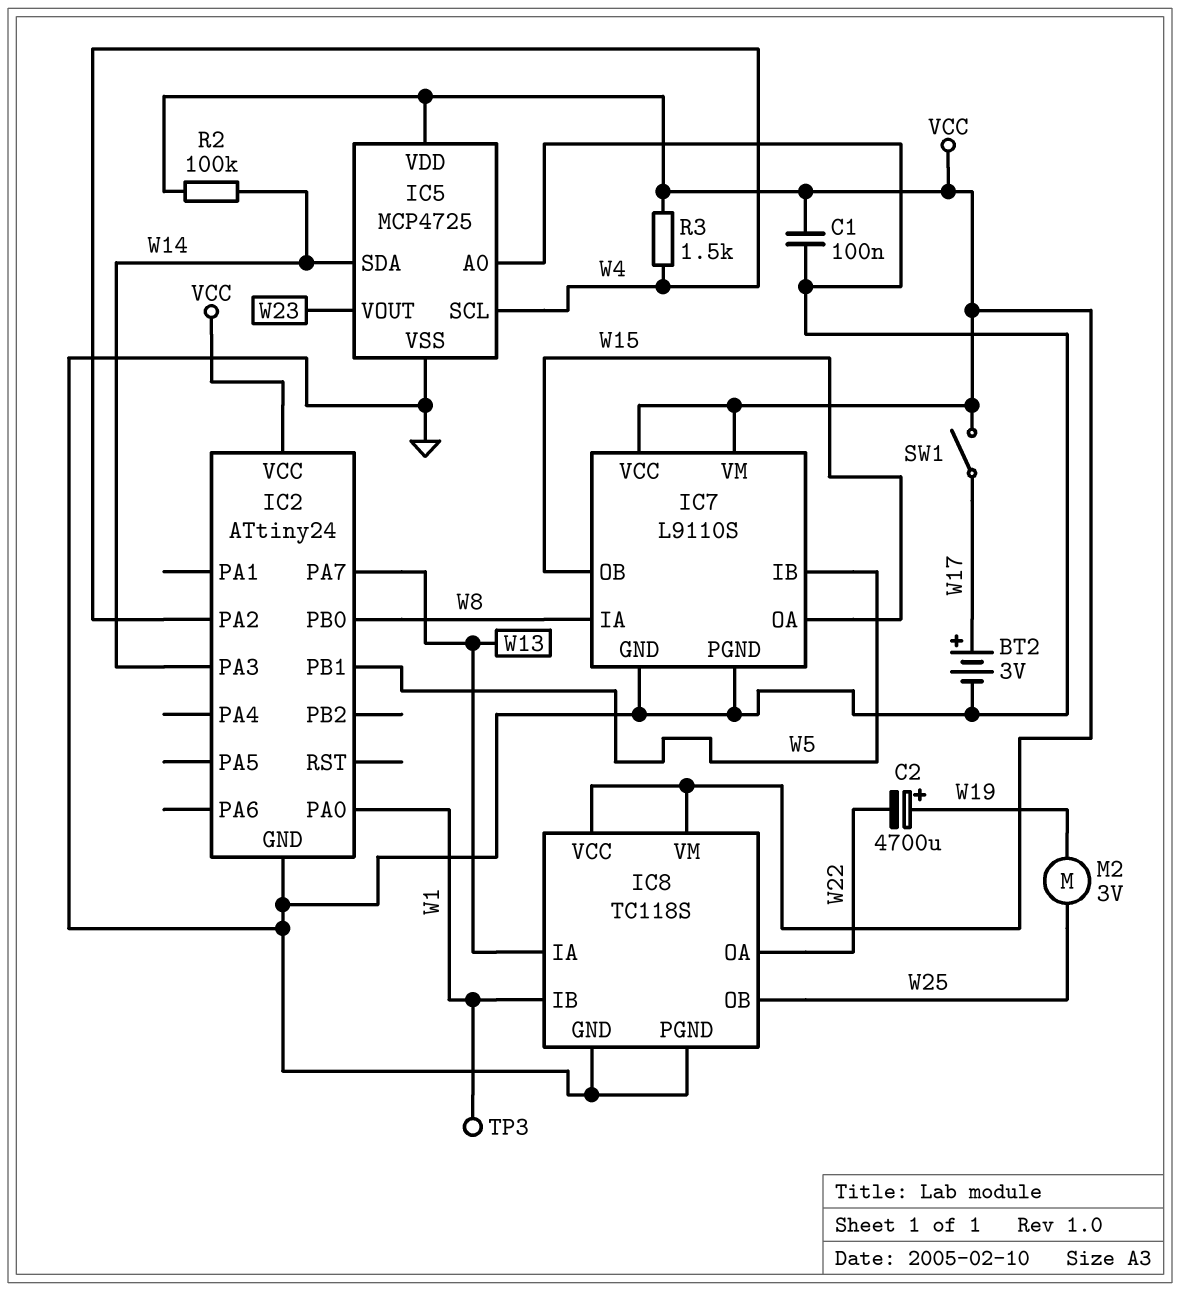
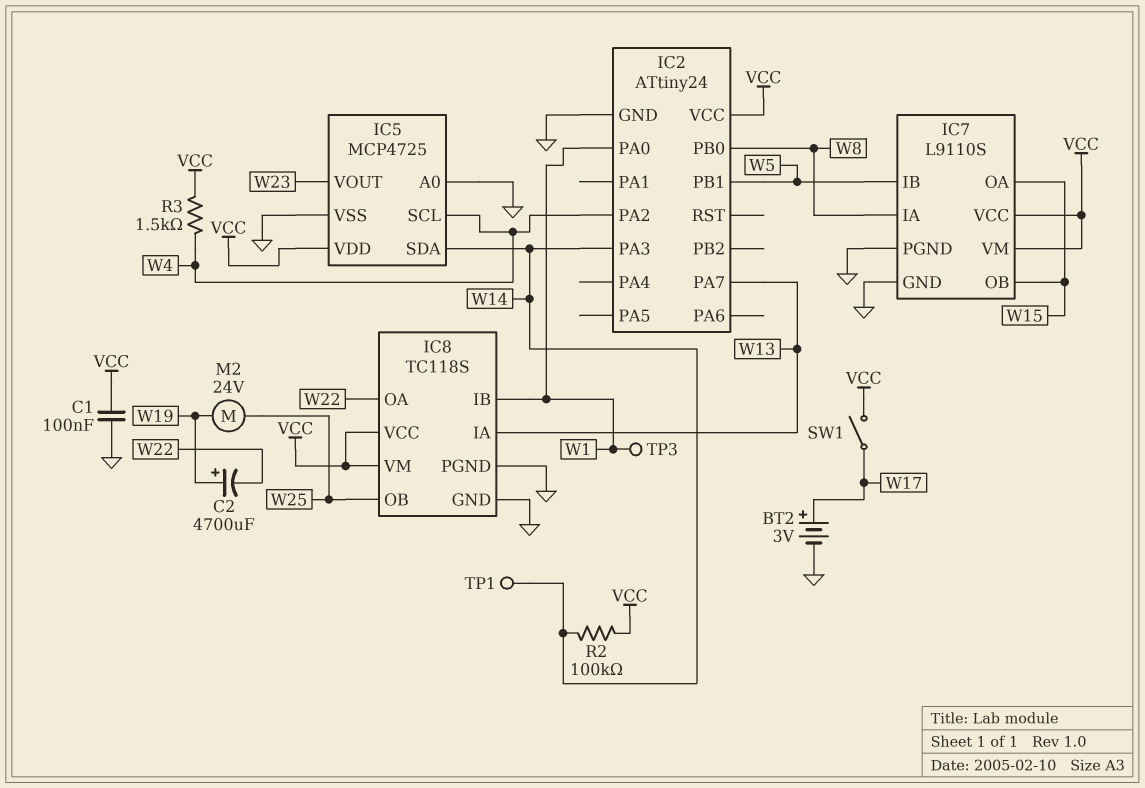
M2: motor 3V (W19, W25) -> motor 24V (W19, W25)
TP1: none -> test point (W14)

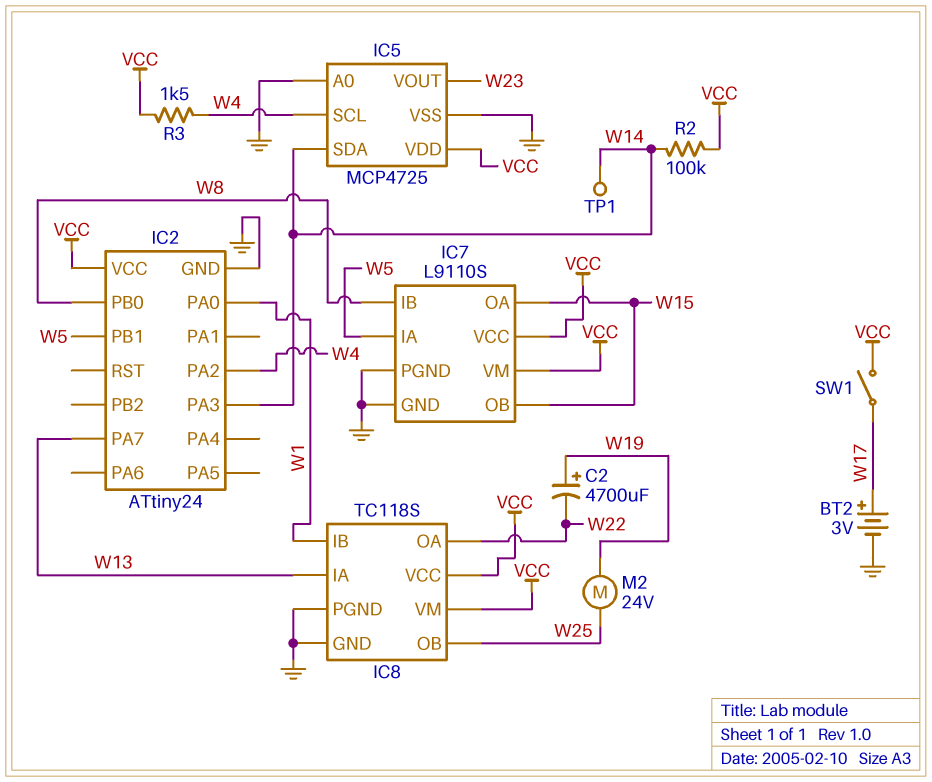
C1: 100nF (GND, VCC) -> none
IC7 pin IA: W8 -> W5
IC7 pin IB: W5 -> W8
TP3: test point (W1) -> none

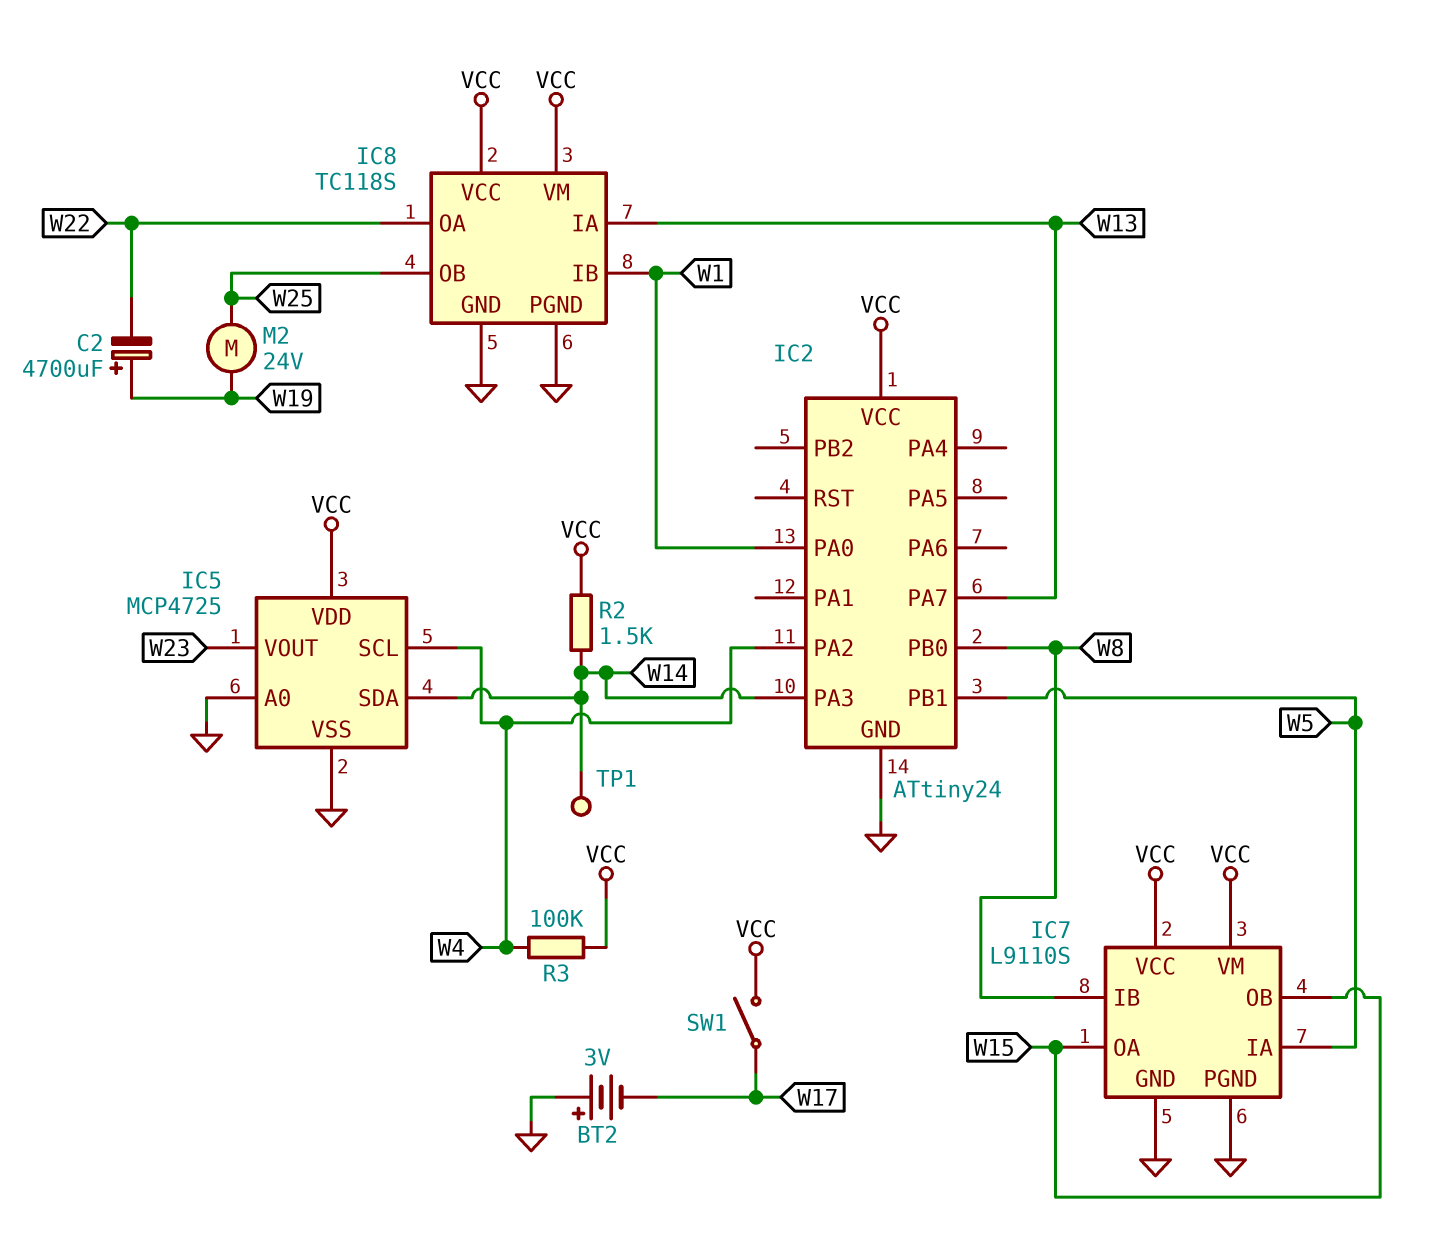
BT2: 3V (plus W17, minus GND) -> 3V (plus GND, minus W17)
R2: 100k (VCC, W14) -> 1.5k (VCC, W14)
R3: 1.5k (VCC, W4) -> 100k (VCC, W4)

